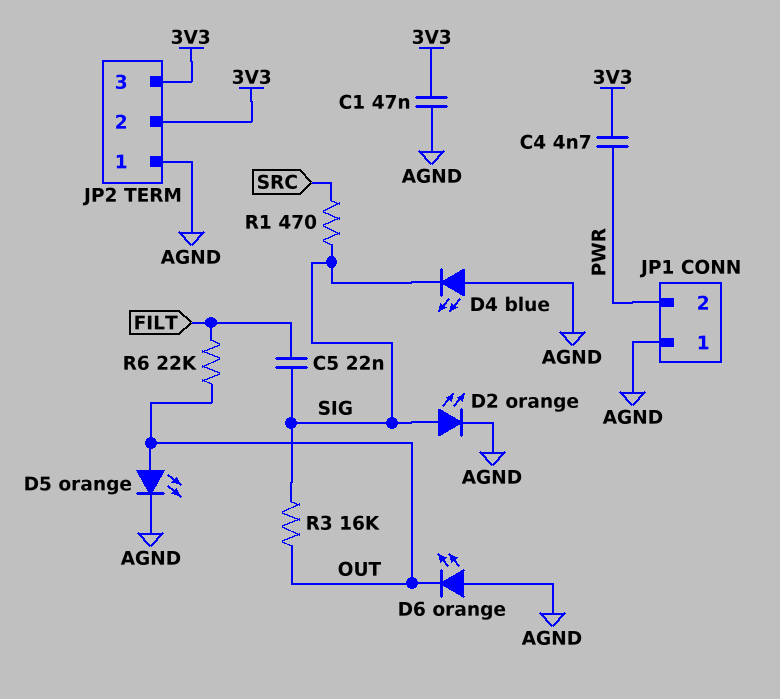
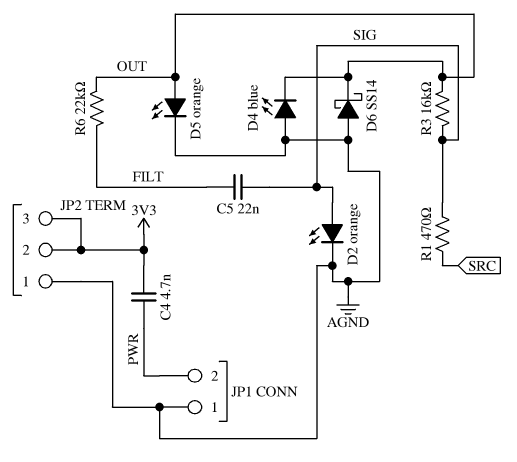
C1: 47nF (3V3, AGND) -> none
D4: LED blue (A AGND, K SIG) -> LED blue (A AGND, K OUT)
D6: LED orange (A AGND, K OUT) -> schottky SS14 (A AGND, K OUT)

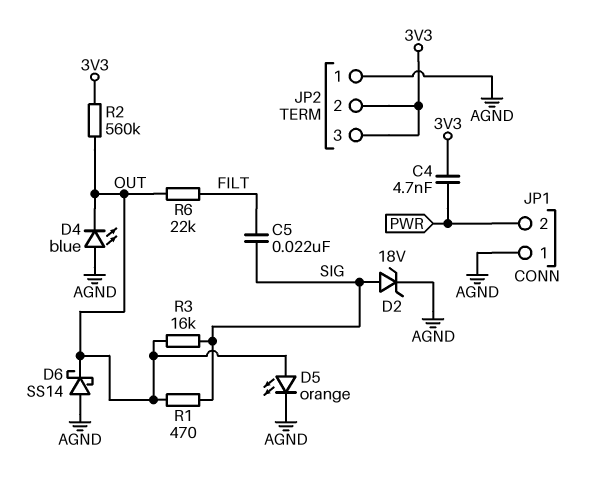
D2: LED orange (A SIG, K AGND) -> zener 18V (A SIG, K AGND)
R1: 470 (SIG, SRC) -> 470 (OUT, SIG)
R2: none -> 560k (3V3, OUT)

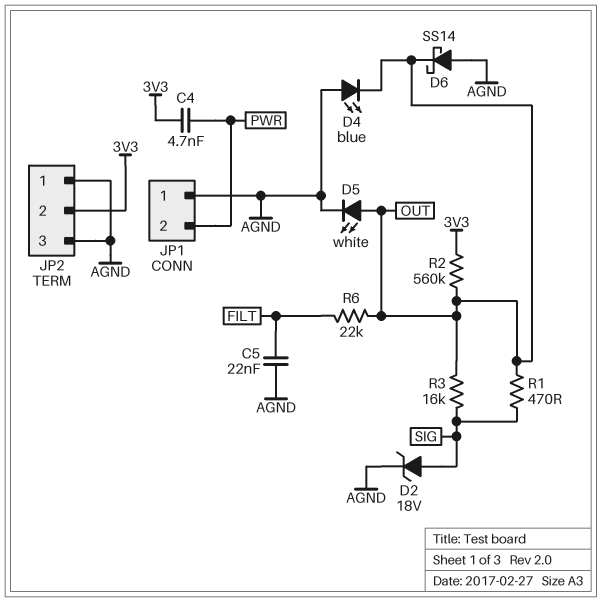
C5: 22nF (FILT, SIG) -> 22nF (AGND, FILT)
D5: LED orange (A OUT, K AGND) -> LED white (A OUT, K AGND)
JP2 pin 3: 3V3 -> AGND

